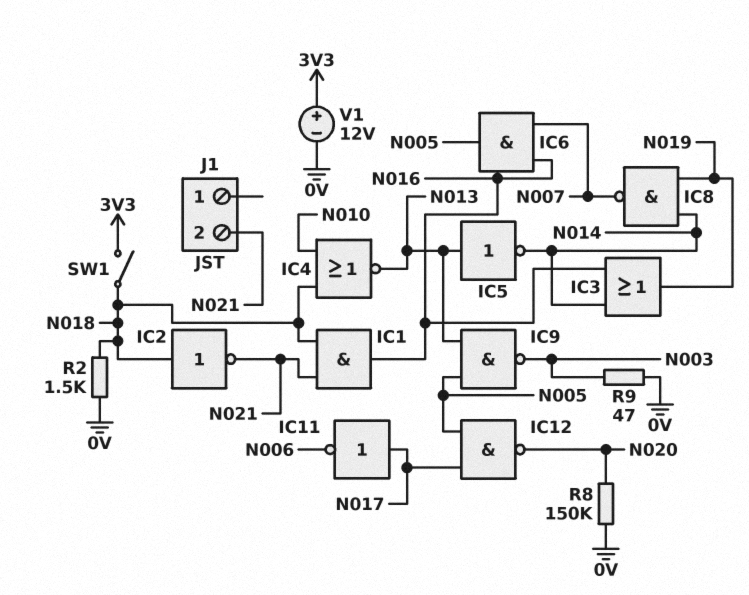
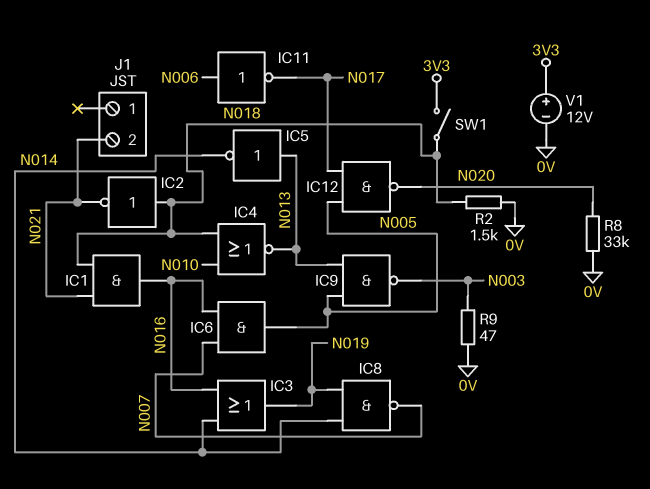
IC11: NOT (in N017, out N006) -> NOT (in N006, out N017)
R8: 150k (0V, N020) -> 33k (0V, N020)

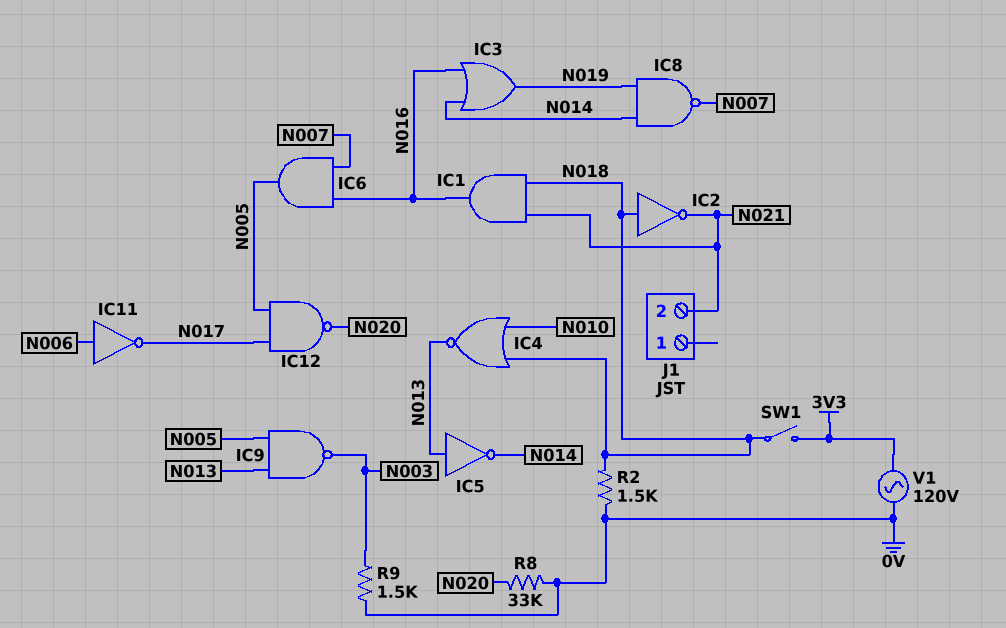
R9: 47 (0V, N003) -> 1.5k (0V, N003)
V1: 12V (plus 3V3, minus 0V) -> AC 120V (0V, 3V3)

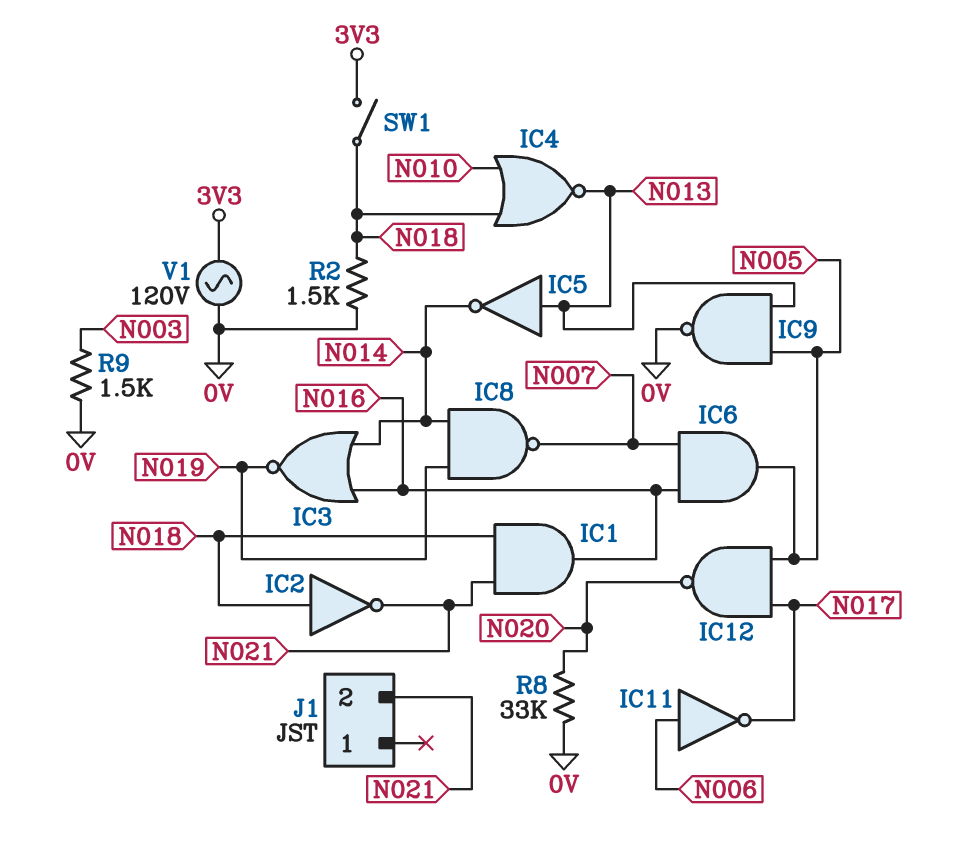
IC3: OR (in N014, in N016, out N019) -> NOR (in N014, in N016, out N019)
IC9: NAND (in N005, in N013, out N003) -> NAND (in N005, in N013, out 0V)

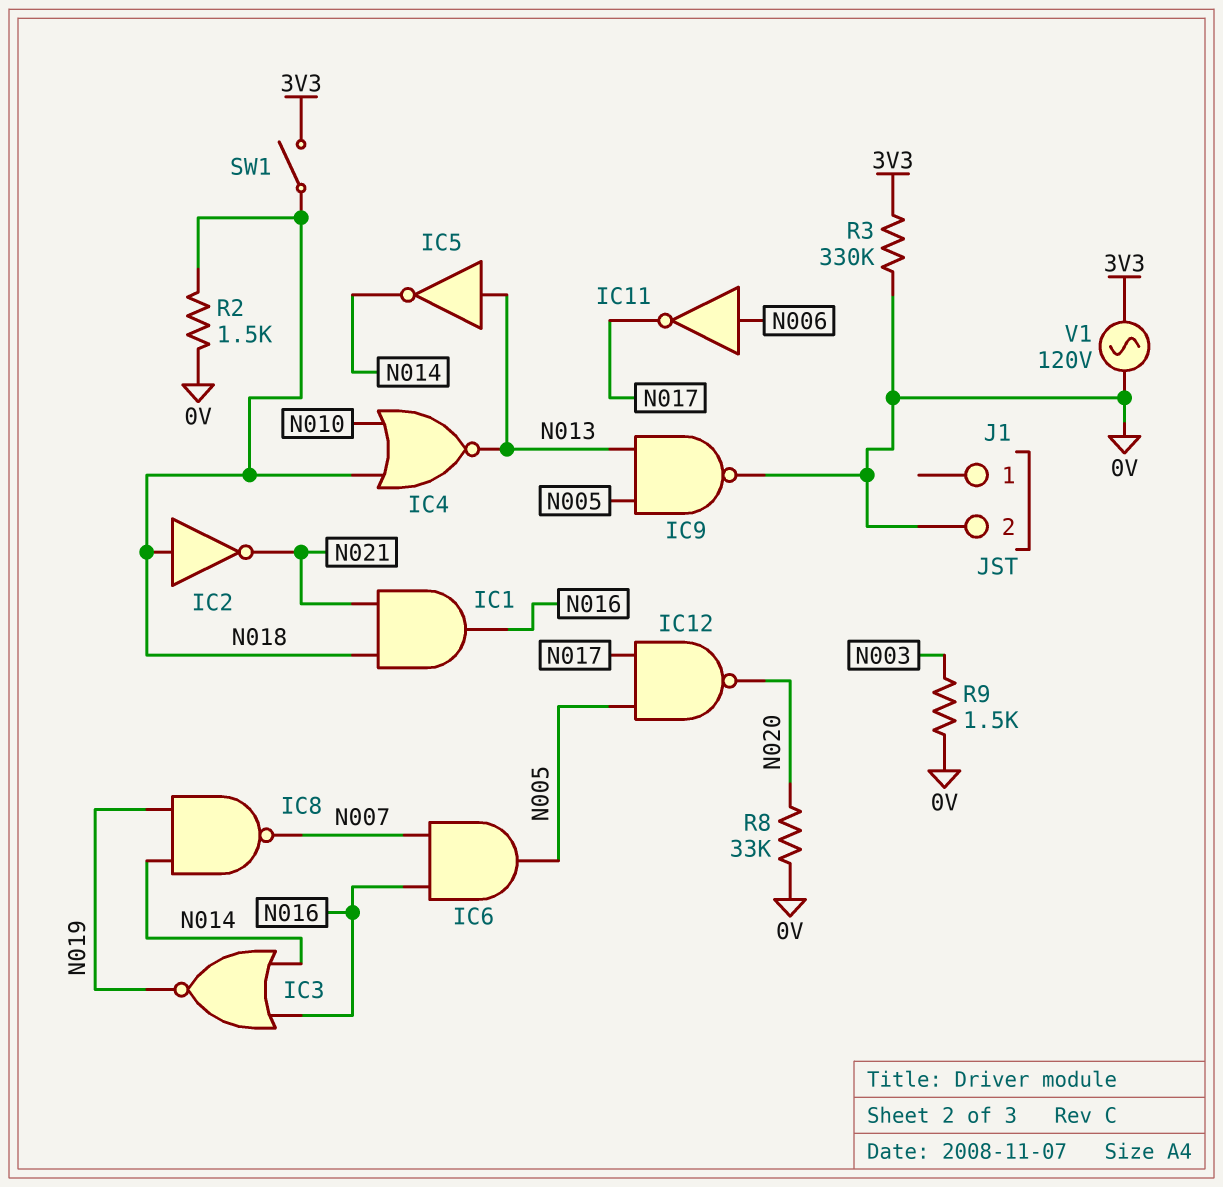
J1 pin 2: N021 -> 0V
R3: none -> 330k (0V, 3V3)

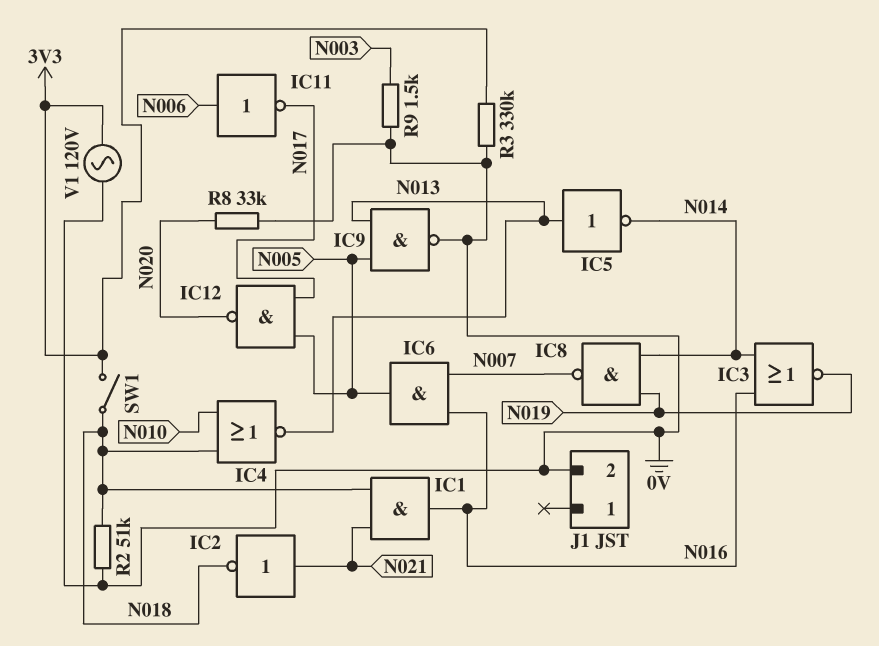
IC2: NOT (in N018, out N021) -> NOT (in N021, out N018)
R2: 1.5k (0V, N018) -> 51k (0V, N018)

